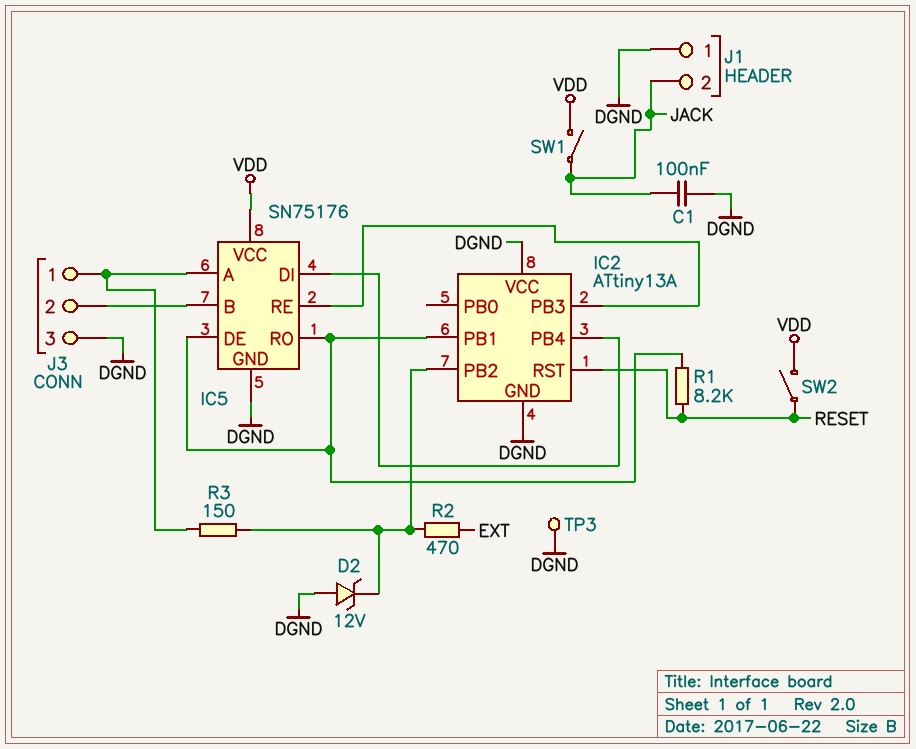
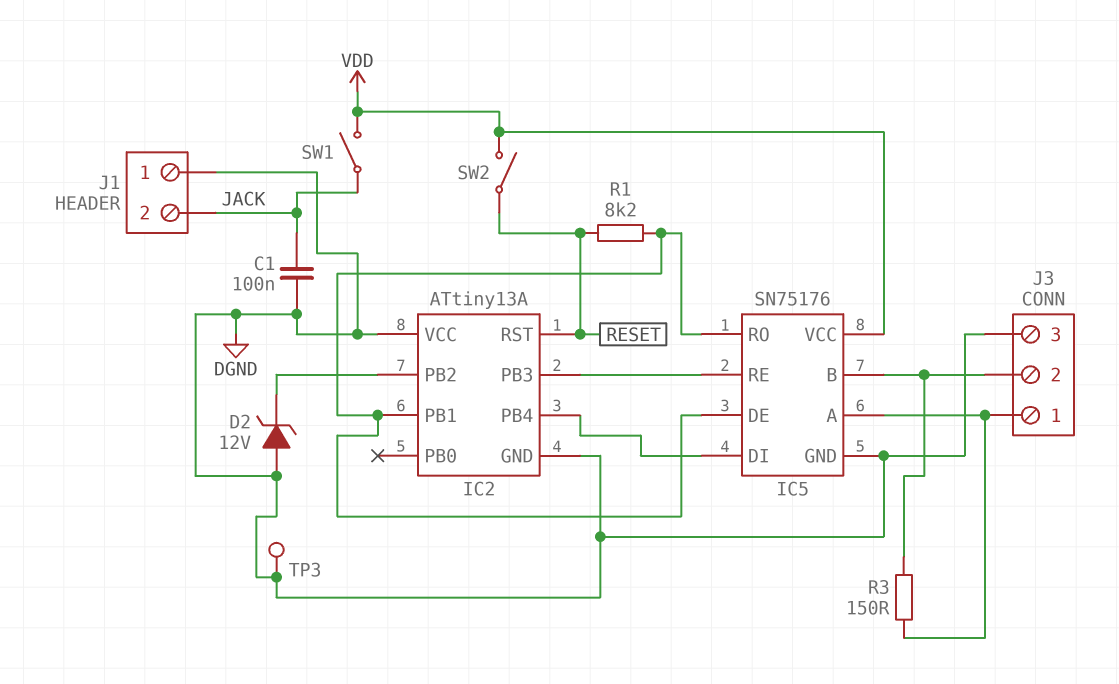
R2: 470 (EXT, IC2/PB2) -> none
R3: 150 (IC2/PB2, IC5/A) -> 150 (IC5/A, IC5/B)

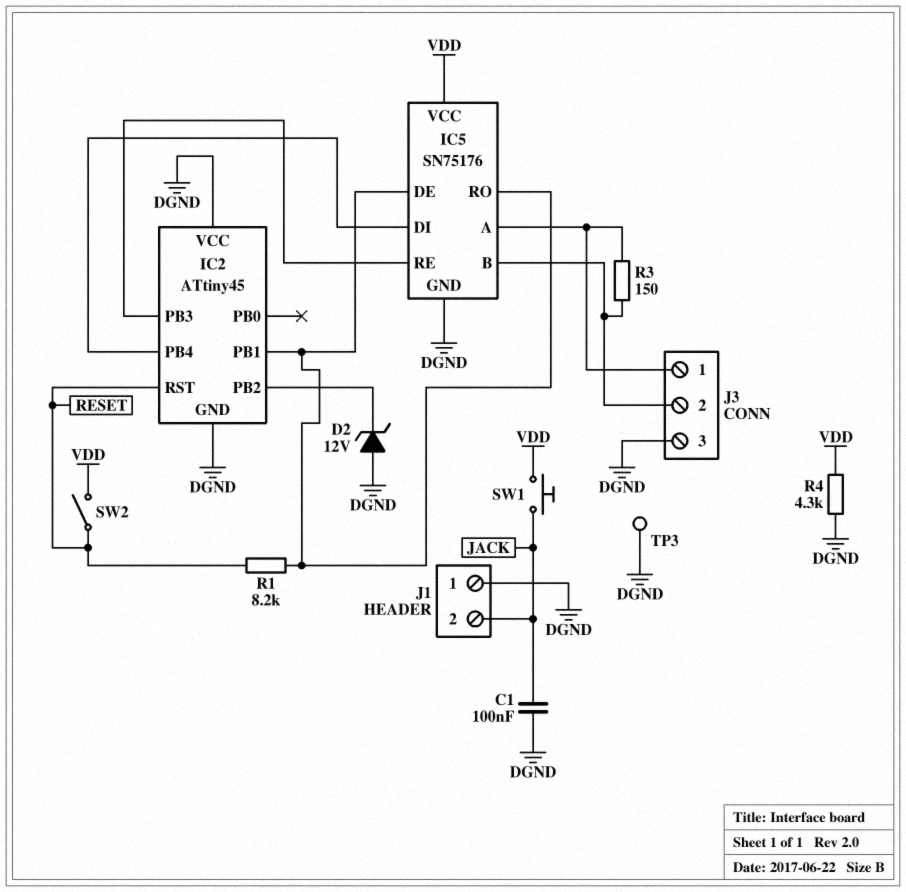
IC2: ATtiny13A -> ATtiny45
R4: none -> 4.3k (DGND, VDD)
SW1: switch (JACK, VDD) -> button (JACK, VDD)

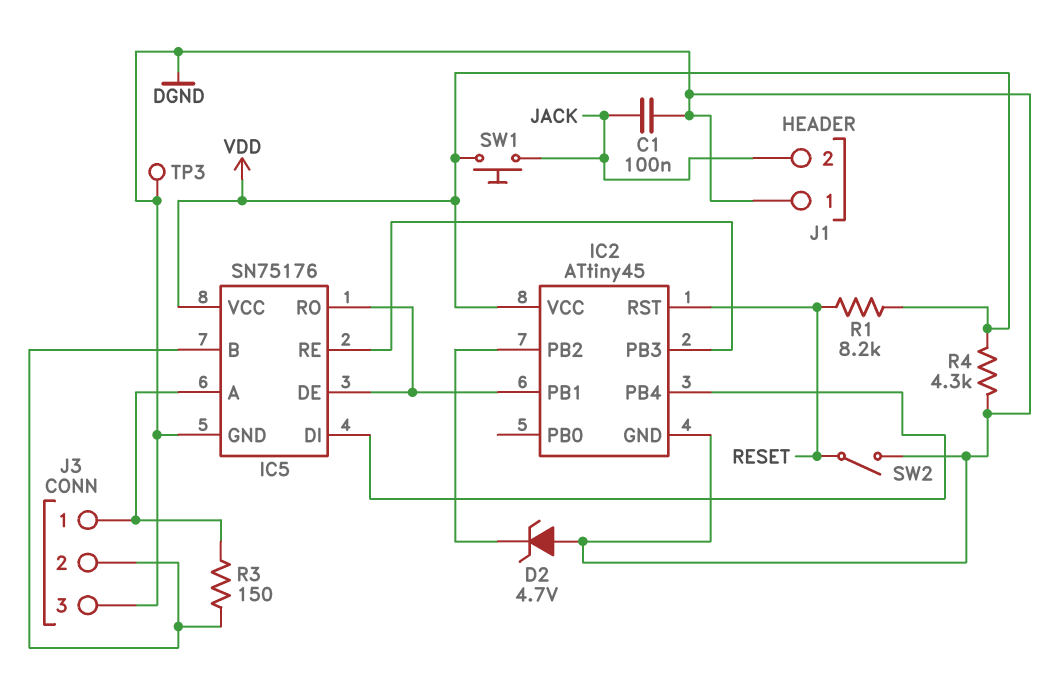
D2: zener 12V (A DGND, K IC2/PB2) -> zener 4.7V (A DGND, K IC2/PB2)
IC2 pin VCC: DGND -> VDD
R1: 8.2k (IC2/PB1, RESET) -> 8.2k (RESET, VDD)
SW2: switch (RESET, VDD) -> switch (DGND, RESET)

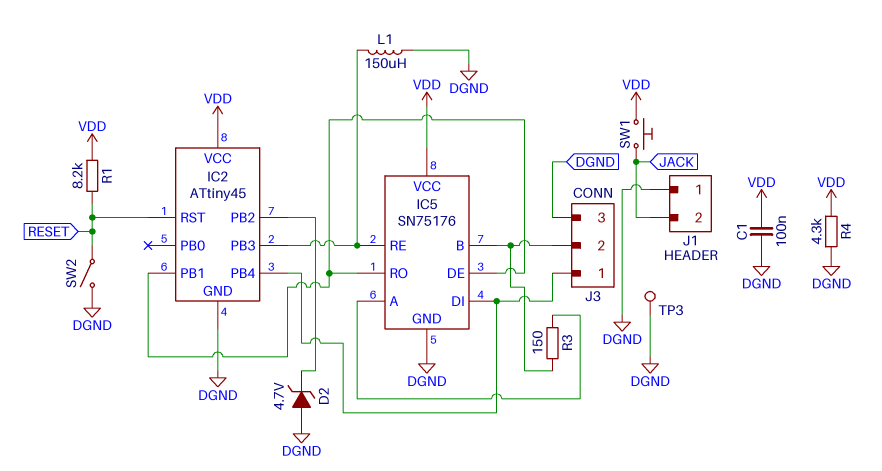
C1: 100nF (DGND, JACK) -> 100nF (DGND, VDD)
J3 pin 1: IC5/A -> IC2/PB4
L1: none -> 150uH (DGND, IC2/PB3)

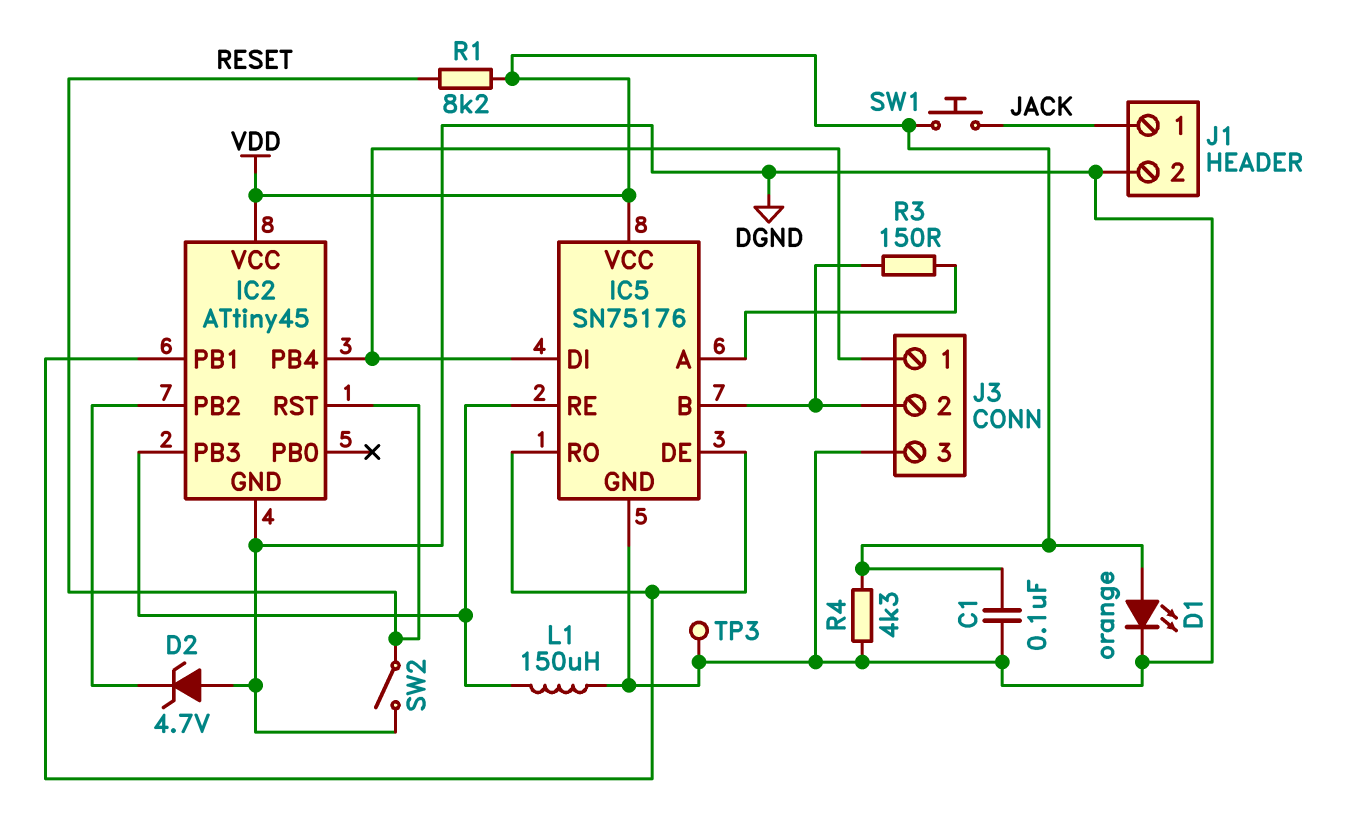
D1: none -> LED orange (A VDD, K DGND)
J1 pin 1: DGND -> JACK
J1 pin 2: JACK -> DGND

